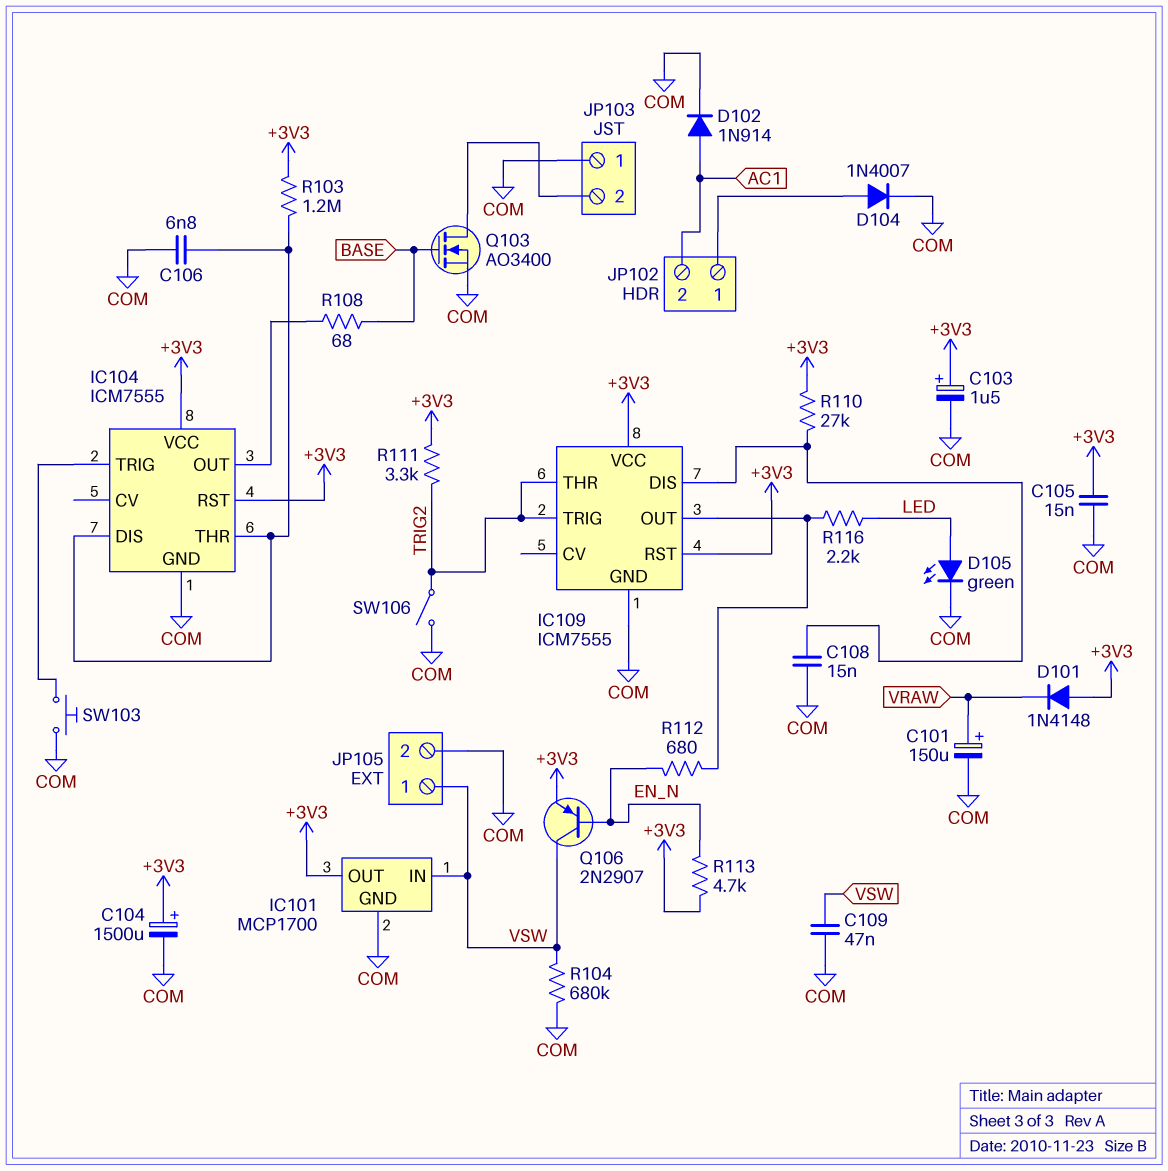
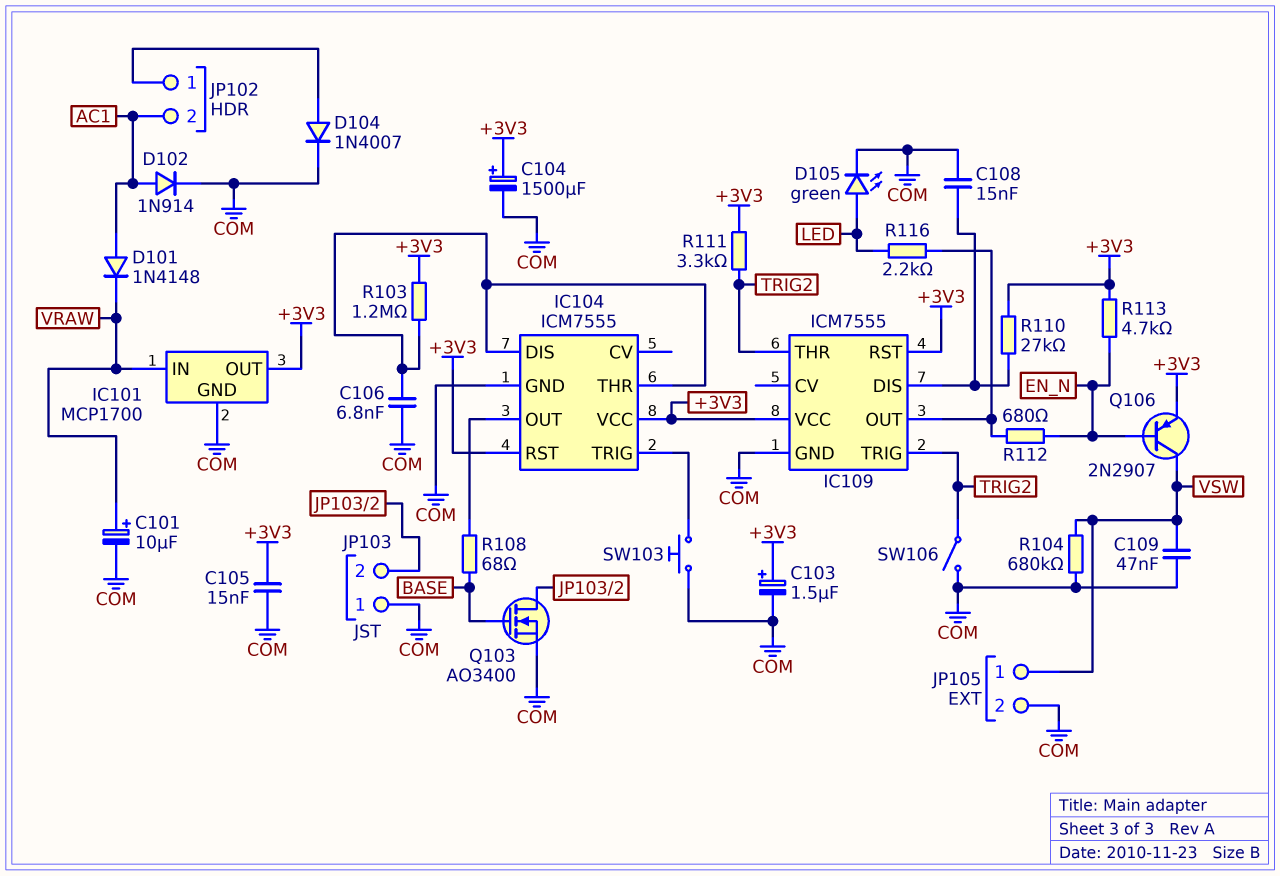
C101: 150uF (plus VRAW, minus COM) -> 10uF (plus VRAW, minus COM)
D101: diode 1N4148 (A +3V3, K VRAW) -> diode 1N4148 (A AC1, K VRAW)
IC101 pin IN: VSW -> VRAW

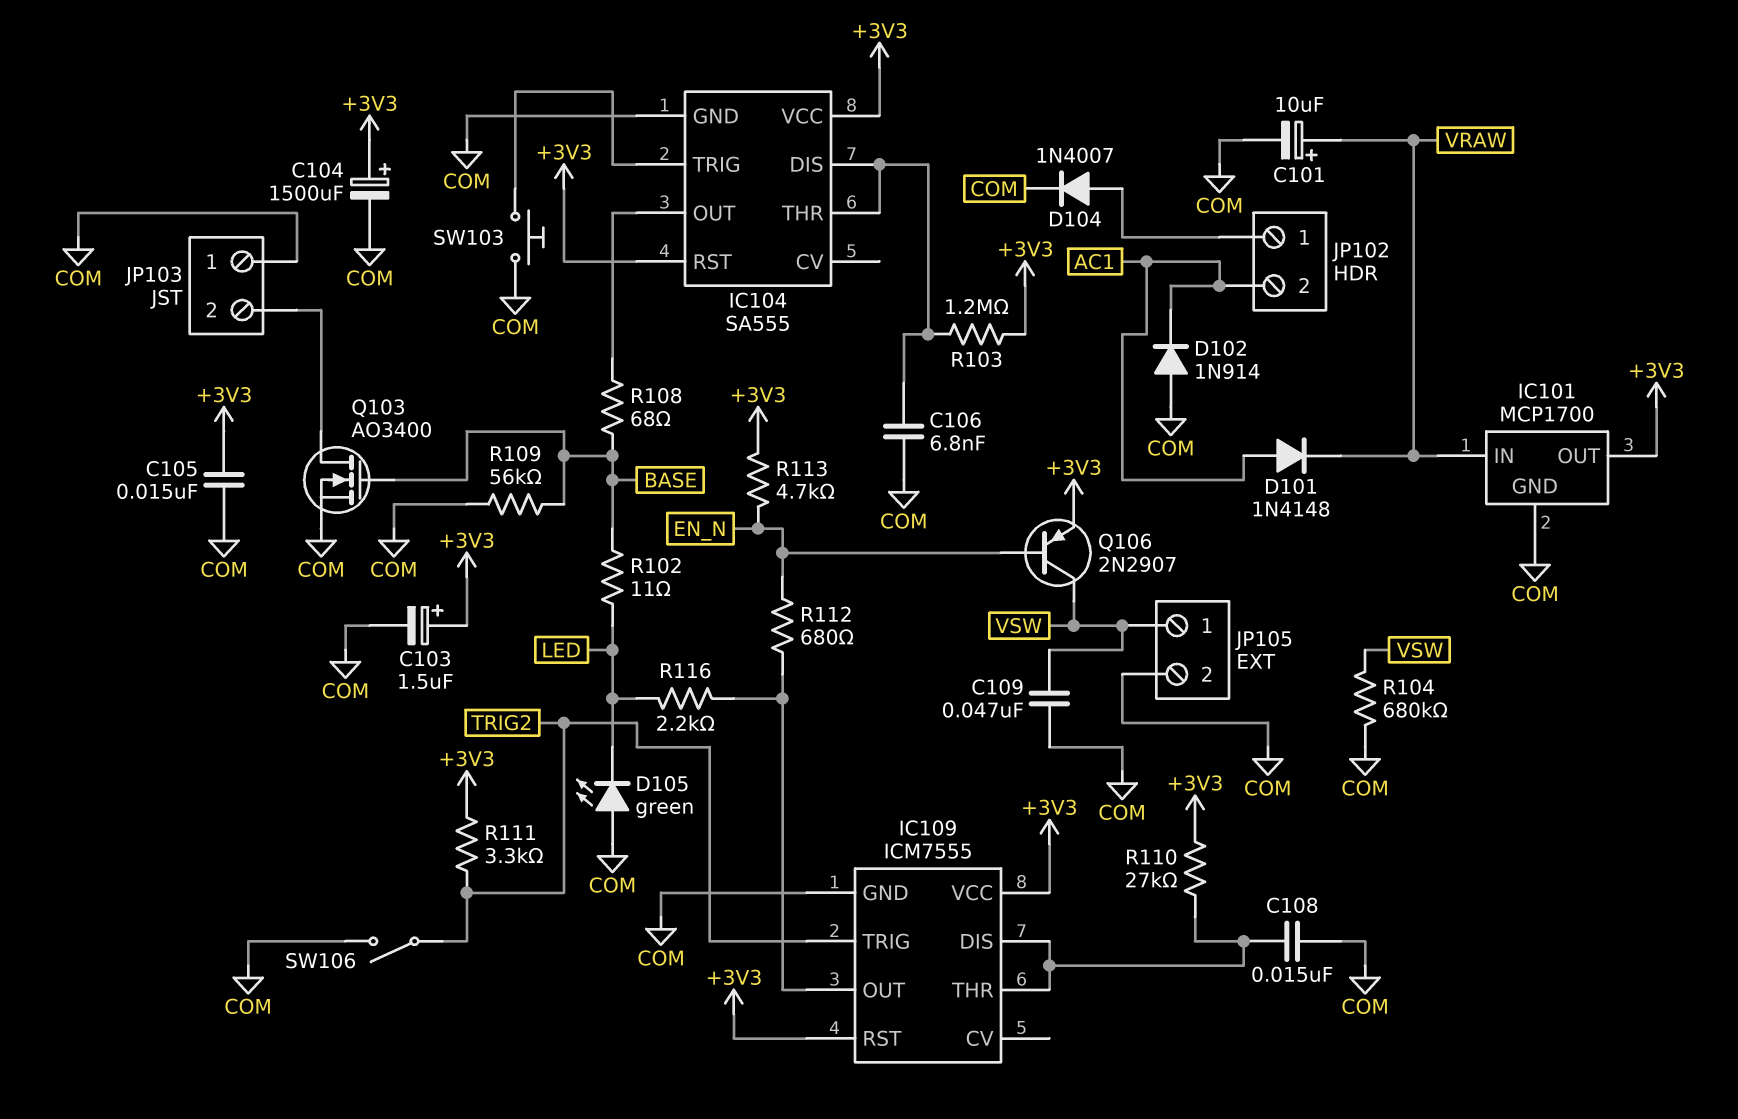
D102: diode 1N914 (A AC1, K COM) -> diode 1N914 (A COM, K AC1)
D105: LED green (A LED, K COM) -> LED green (A COM, K LED)
IC104: ICM7555 -> SA555
IC109 pin THR: TRIG2 -> IC109/DIS
R102: none -> 11 (BASE, LED)
R109: none -> 56k (BASE, COM)

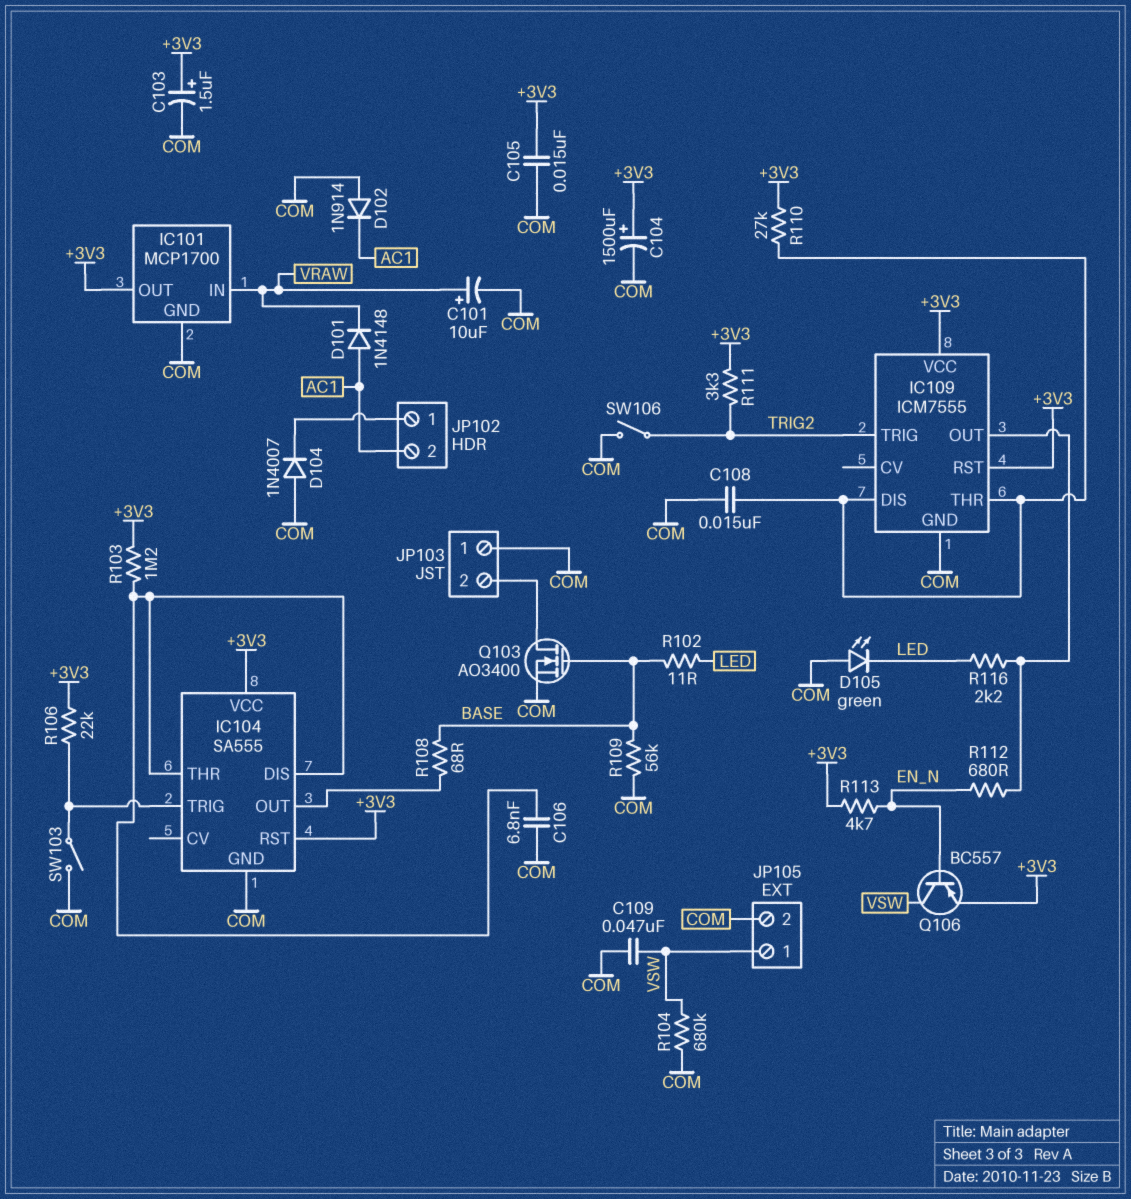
D104: diode 1N4007 (A JP102/1, K COM) -> diode 1N4007 (A COM, K JP102/1)
Q106: PNP 2N2907 (B EN_N, C VSW, E +3V3) -> PNP BC557 (B EN_N, C VSW, E +3V3)
R106: none -> 22k (+3V3, IC104/TRIG)
SW103: button (COM, IC104/TRIG) -> switch (COM, IC104/TRIG)

